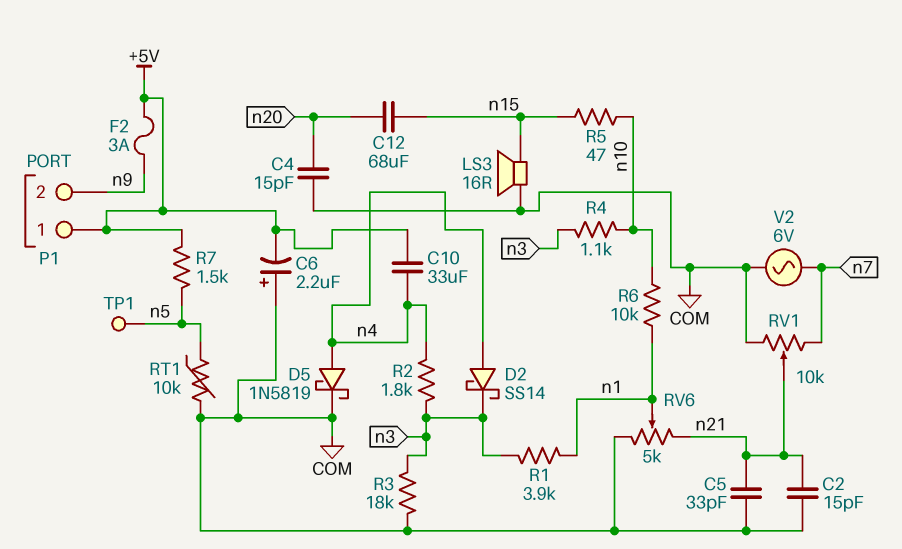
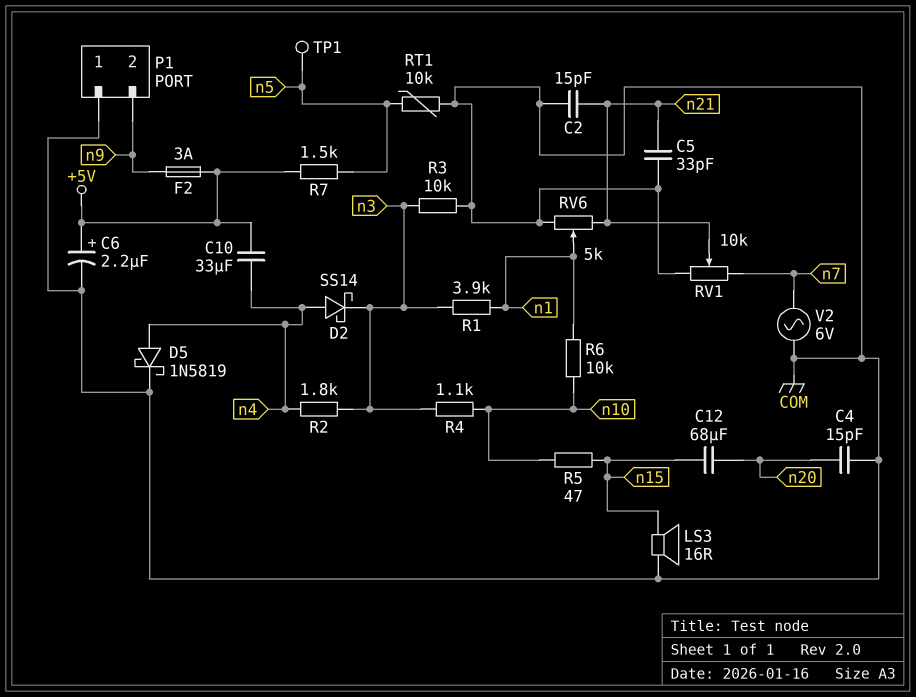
C6: 2.2uF (plus COM, minus +5V) -> 2.2uF (plus +5V, minus COM)
P1 pin 1: +5V -> COM
R3: 18k (COM, n3) -> 10k (COM, n3)

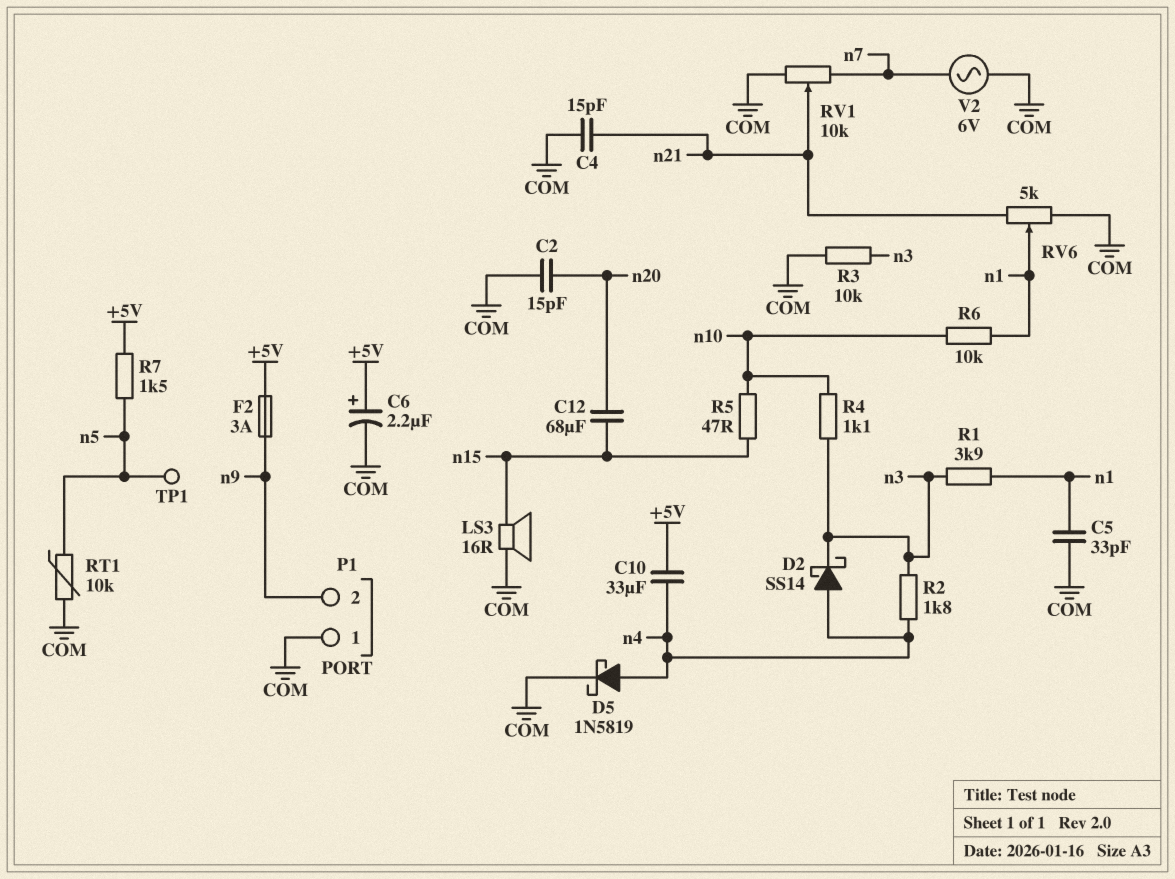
C2: 15pF (COM, n21) -> 15pF (COM, n20)
C4: 15pF (COM, n20) -> 15pF (COM, n21)
C5: 33pF (COM, n21) -> 33pF (COM, n1)

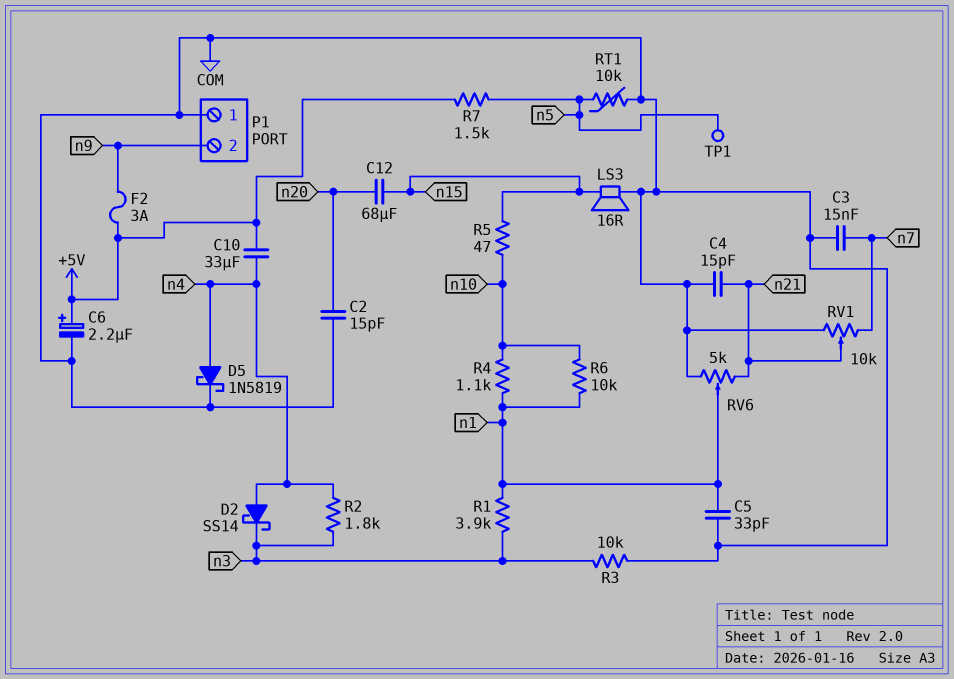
C3: none -> 15nF (COM, n7)
R4: 1.1k (n3, n10) -> 1.1k (n1, n10)
V2: AC 6V (COM, n7) -> none

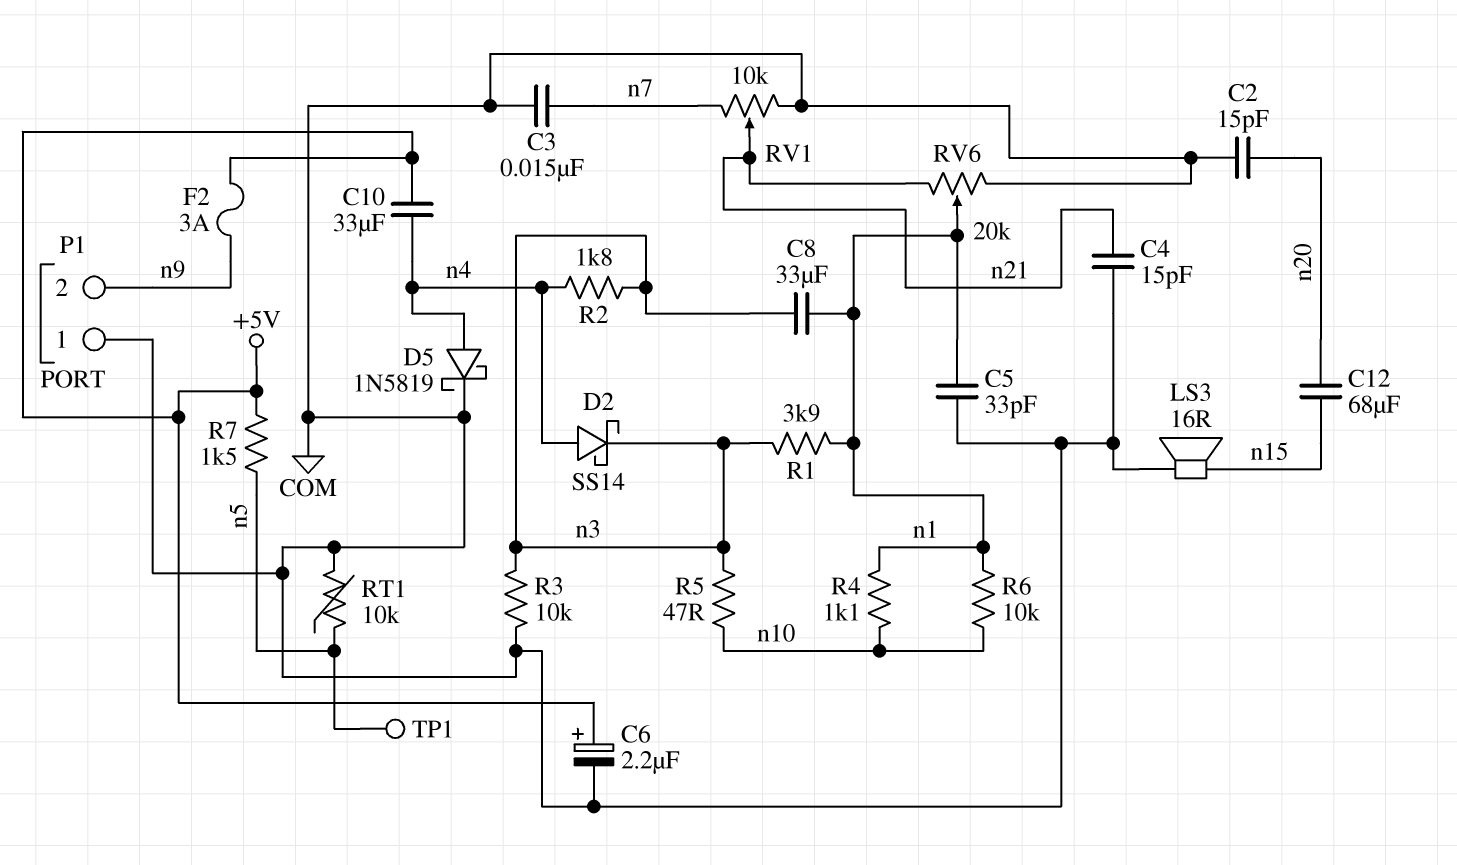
C8: none -> 33uF (n1, n3)
R5: 47 (n10, n15) -> 47 (n3, n10)
RV6: 5k (COM, n21, wiper n1) -> 20k (COM, n21, wiper n1)

